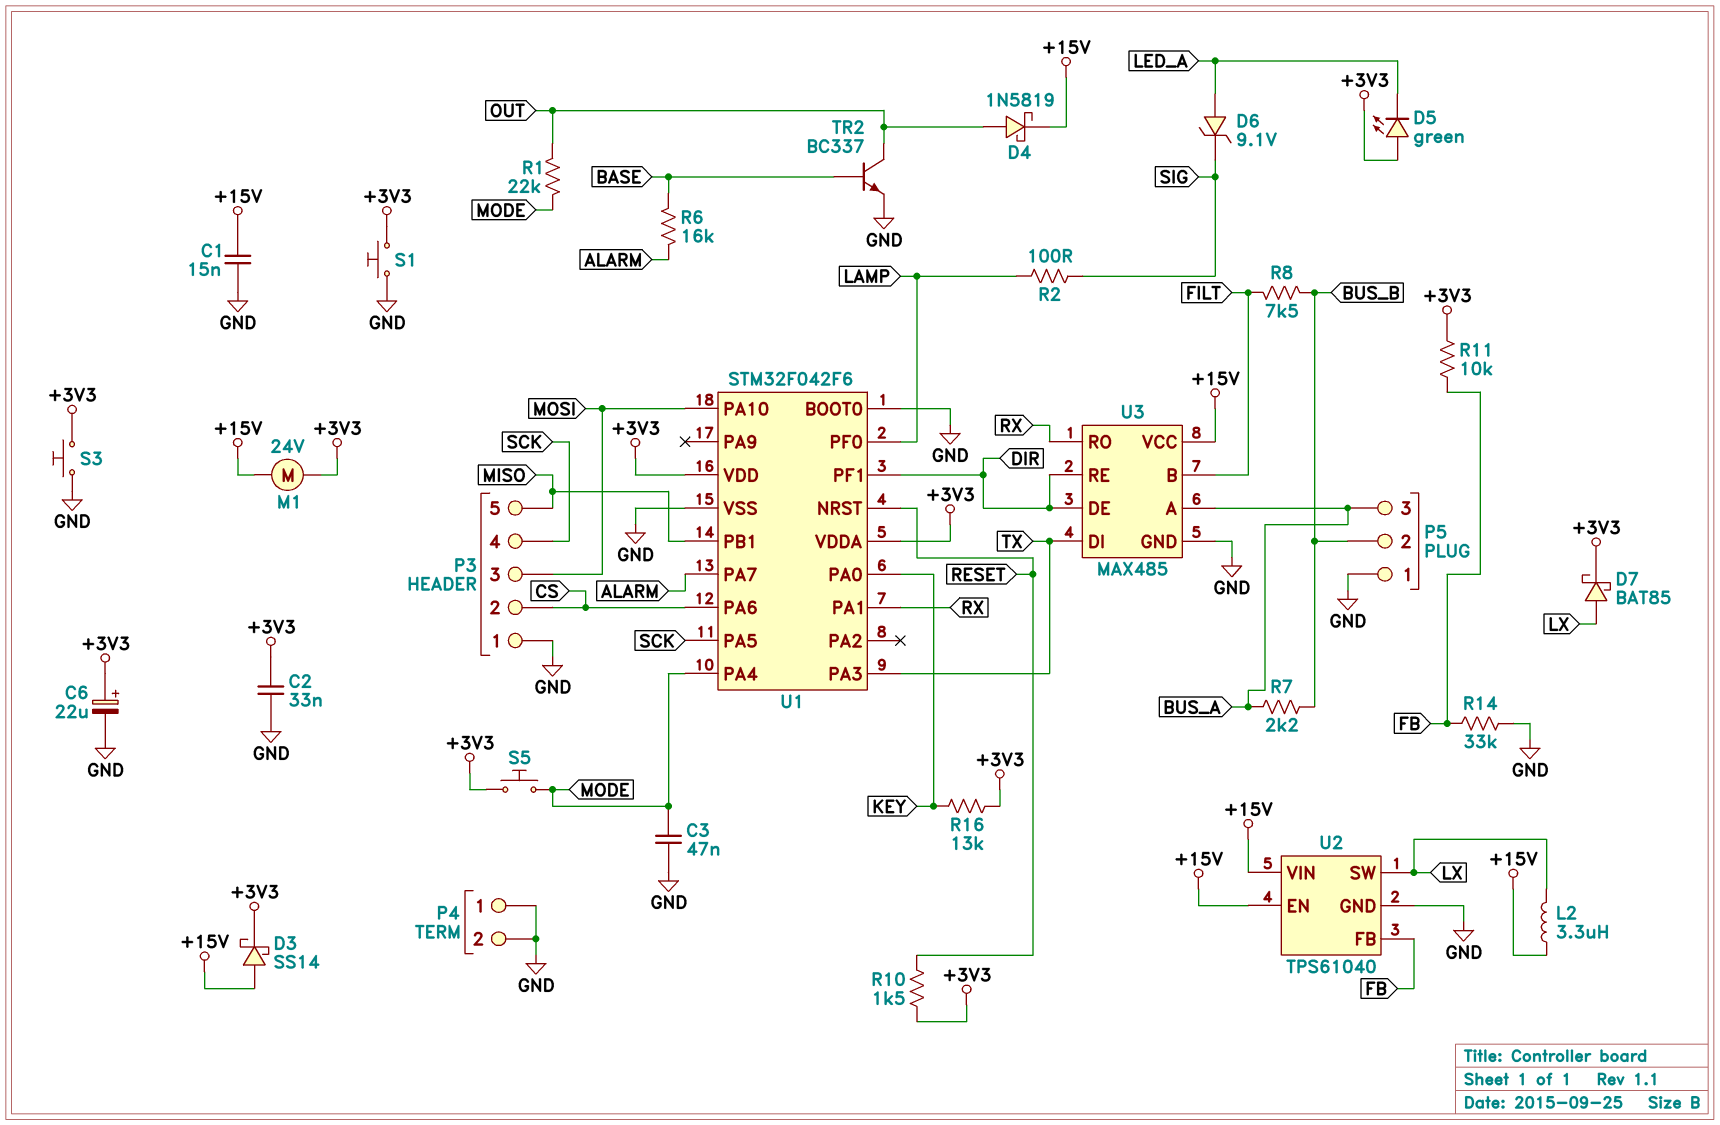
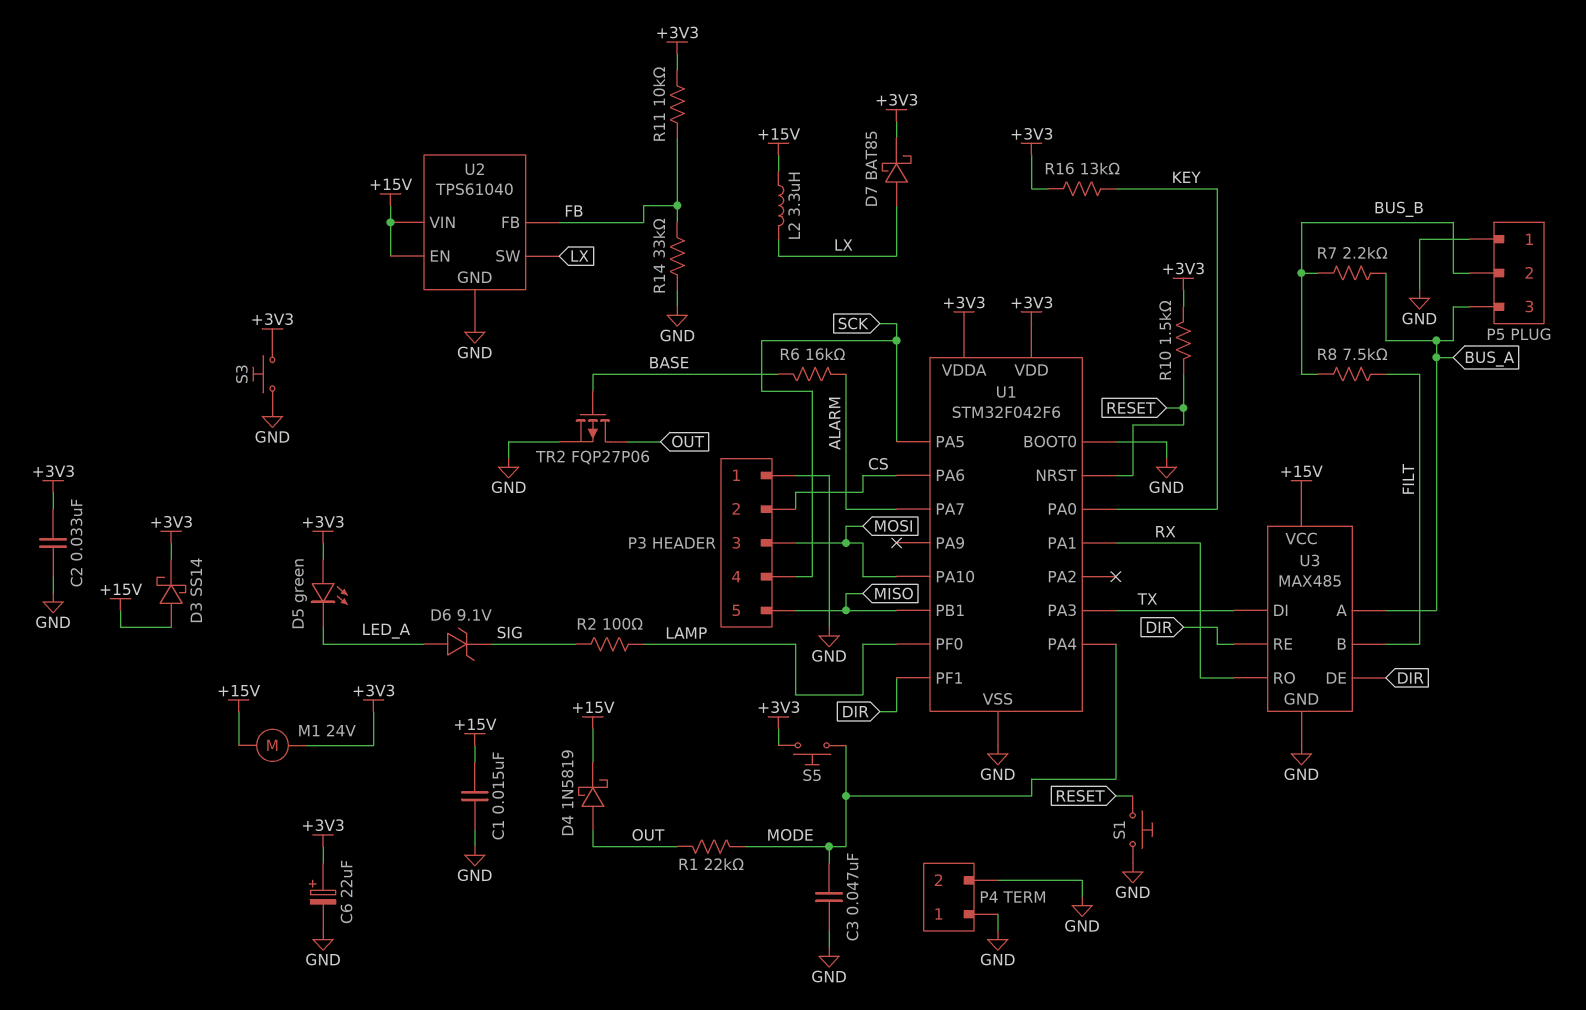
S1: button (+3V3, GND) -> button (GND, RESET)
TR2: NPN BC337 (B BASE, C OUT, E GND) -> PMOS FQP27P06 (G BASE, D OUT, S GND)

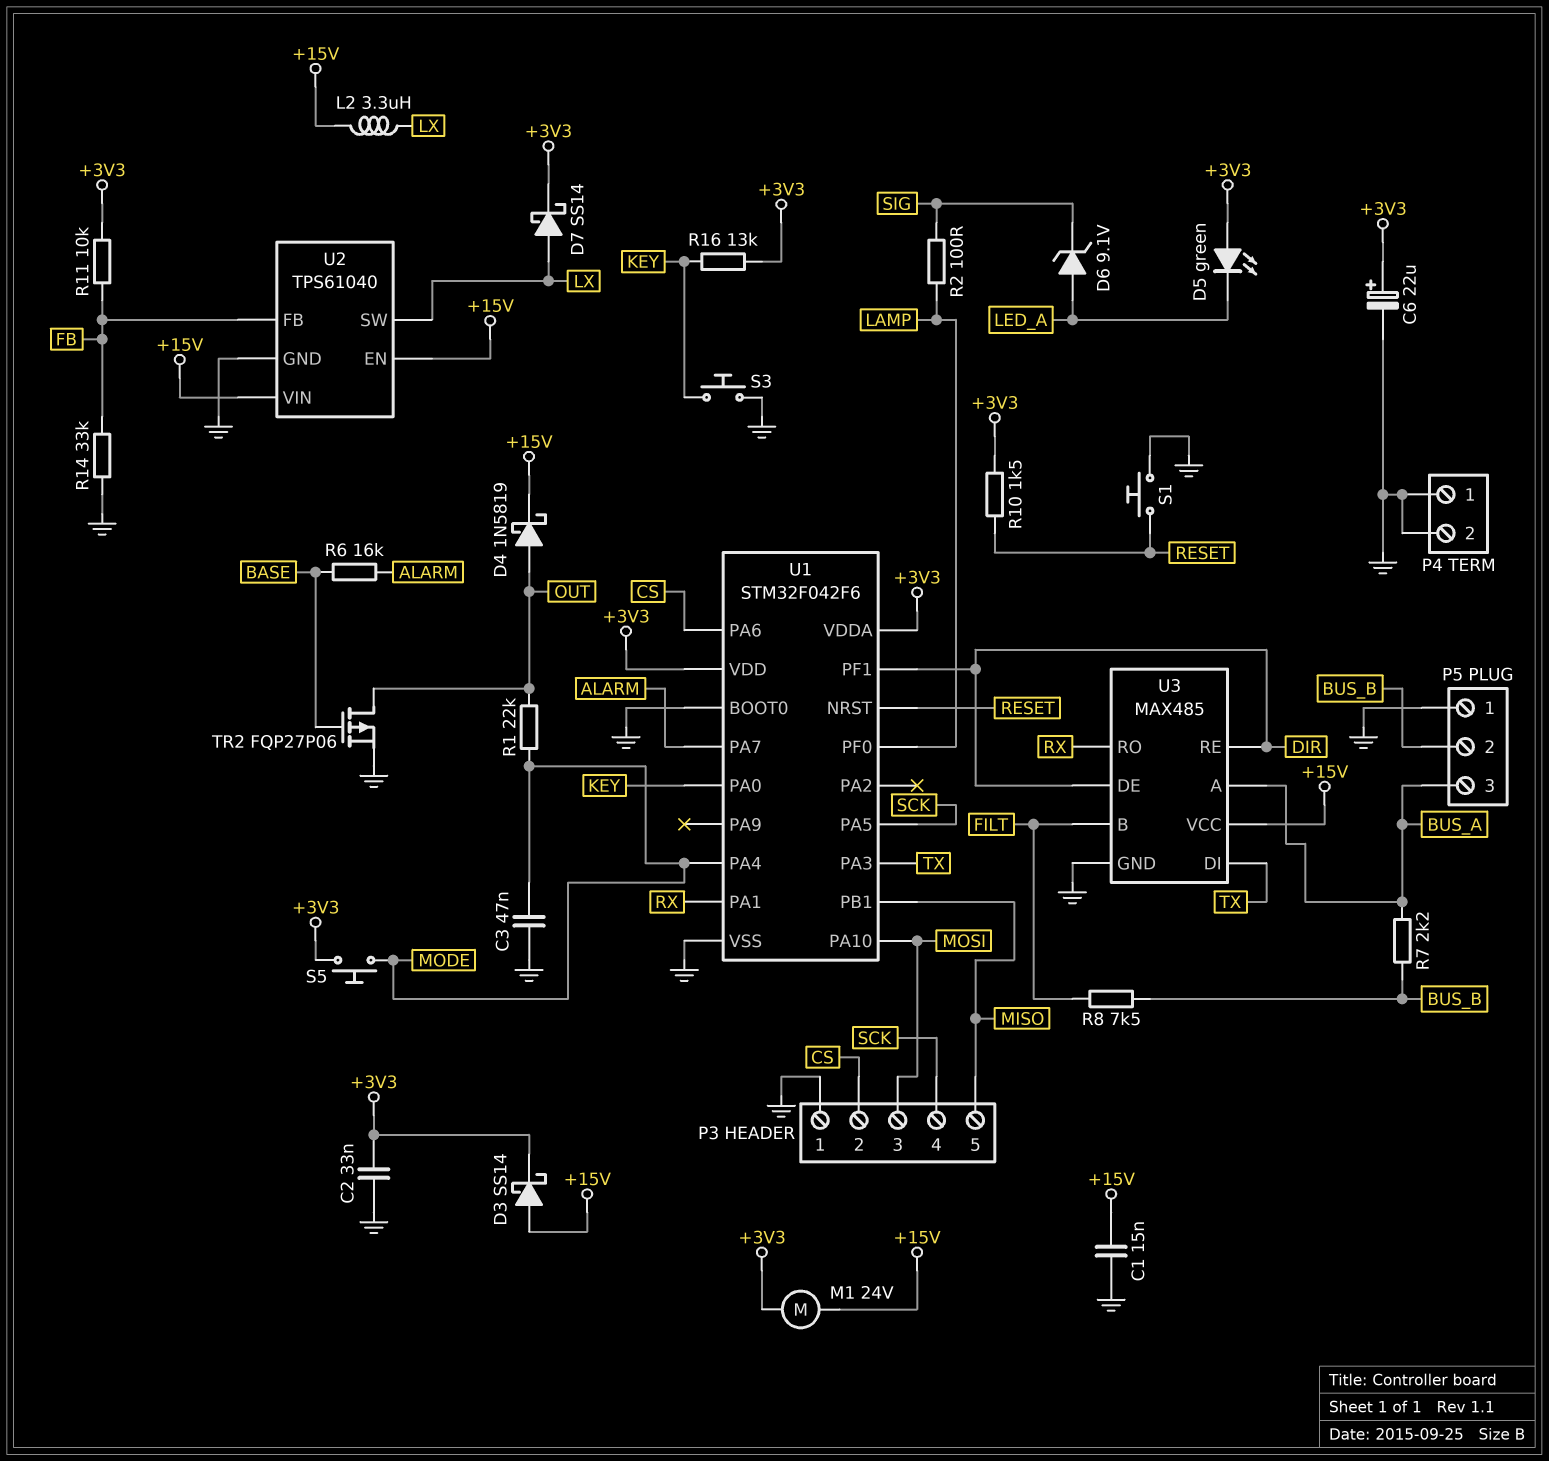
D7: schottky BAT85 (A LX, K +3V3) -> schottky SS14 (A LX, K +3V3)
S3: button (+3V3, GND) -> button (GND, KEY)

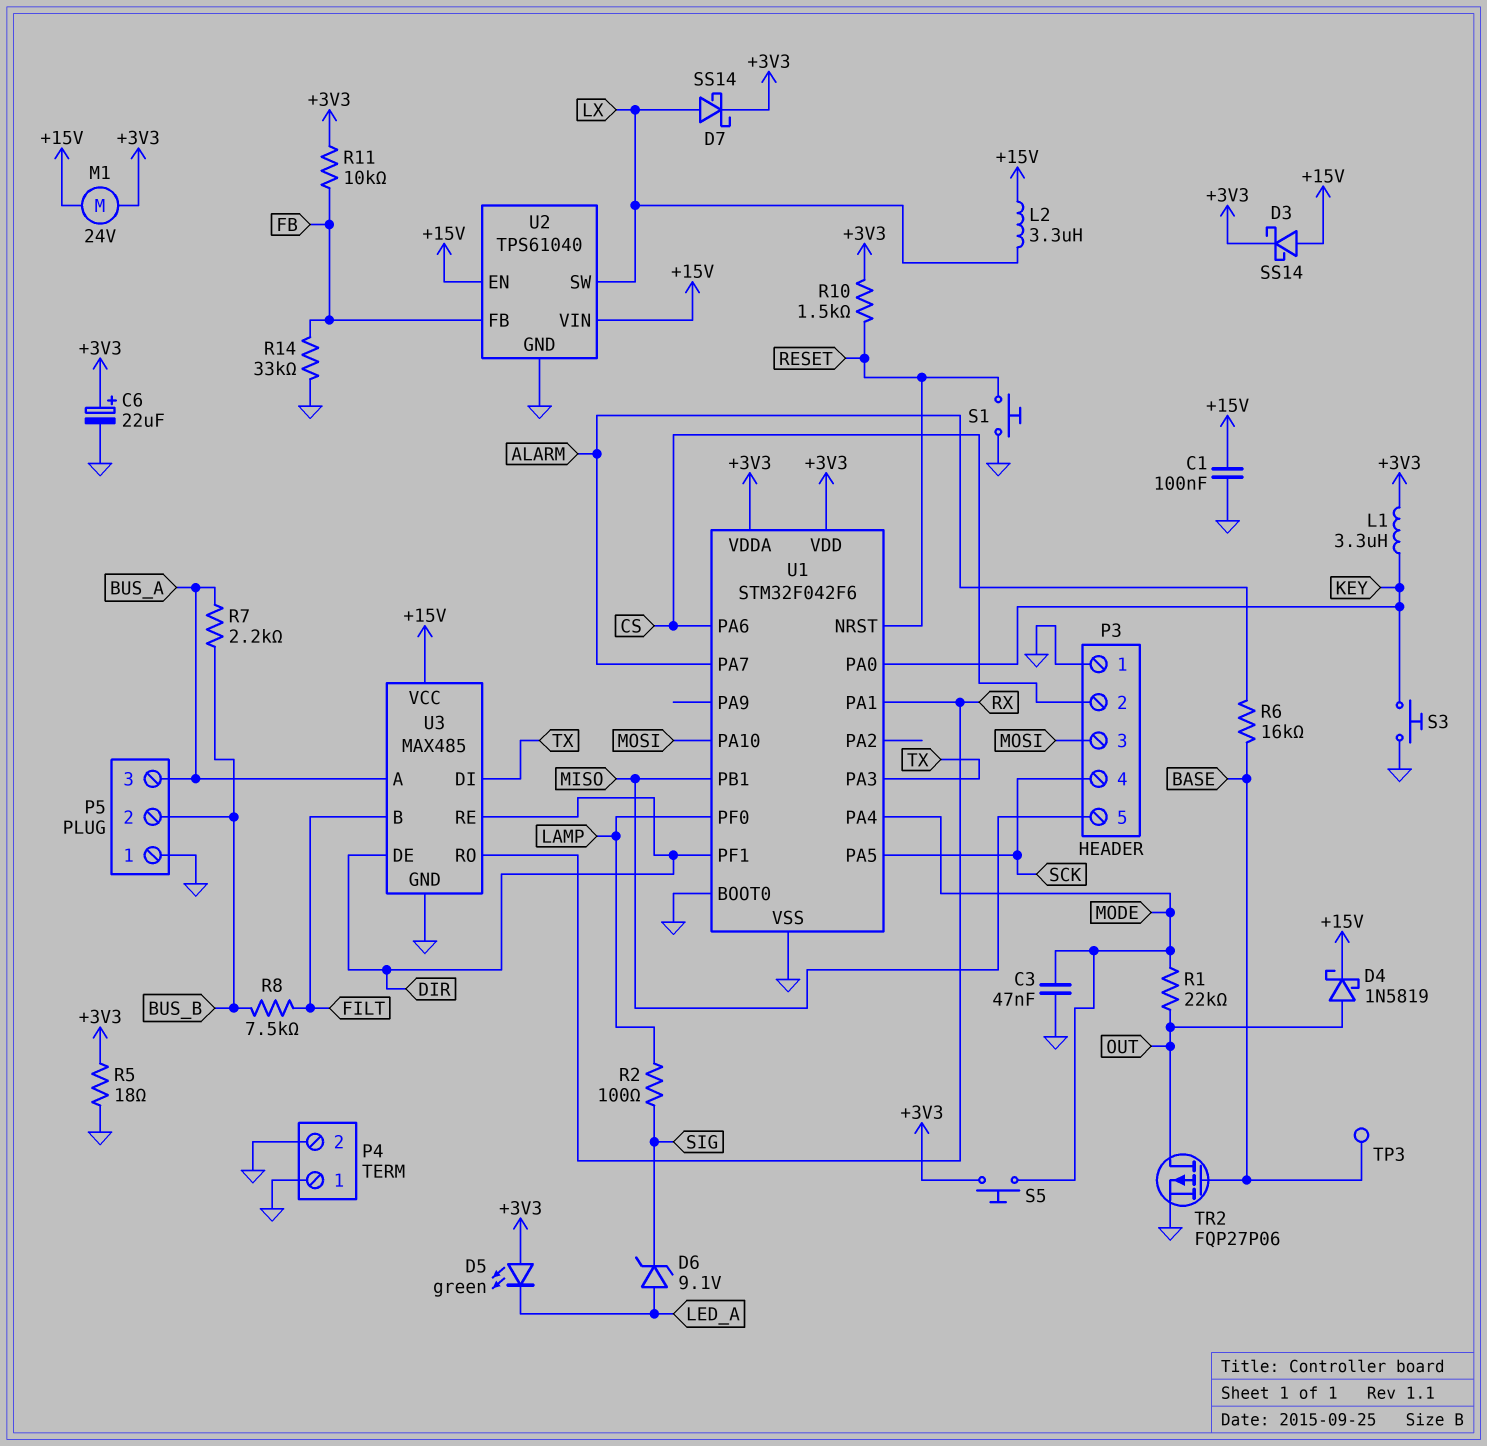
C1: 15nF (+15V, GND) -> 100nF (+15V, GND)
C2: 33nF (+3V3, GND) -> none
L1: none -> 3.3uH (+3V3, KEY)
R5: none -> 18 (+3V3, GND)
R16: 13k (+3V3, KEY) -> none
TP3: none -> test point (BASE)

